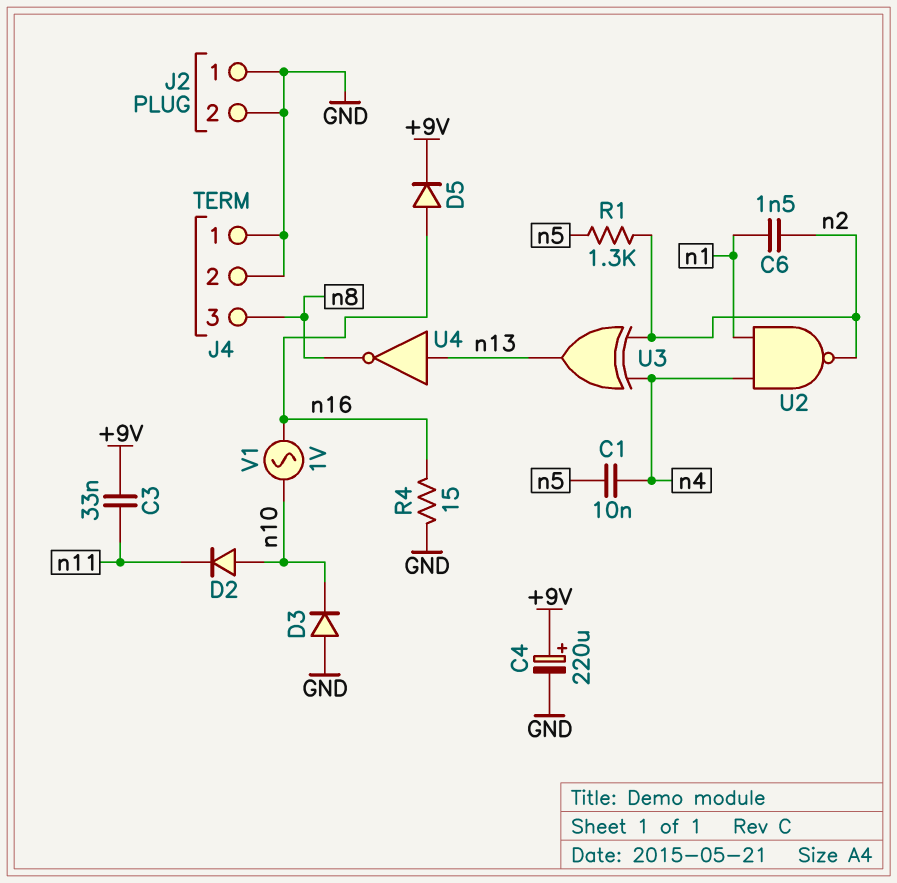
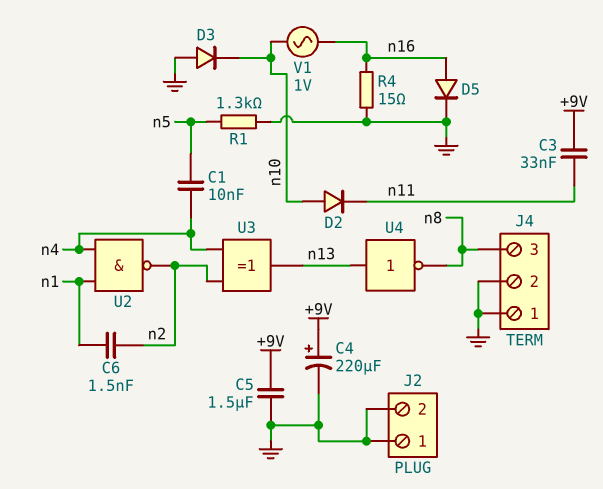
C5: none -> 1.5uF (+9V, GND)
D5: diode (A n16, K +9V) -> diode (A n16, K GND)
R1: 1.3k (n2, n5) -> 1.3k (GND, n5)

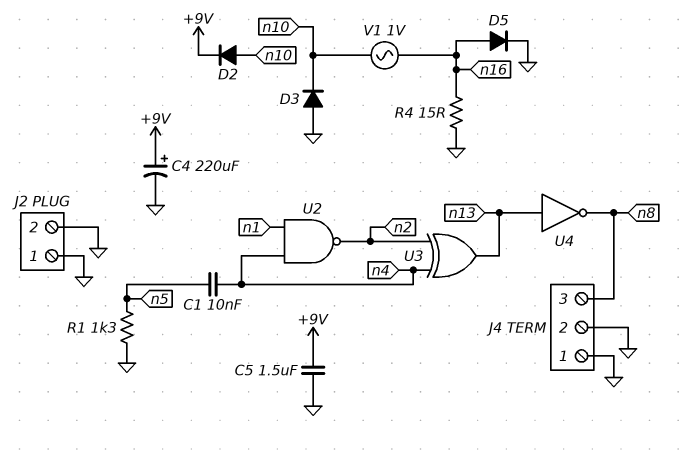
C3: 33nF (+9V, n11) -> none
C6: 1.5nF (n1, n2) -> none
D2: diode (A n10, K n11) -> diode (A n10, K +9V)

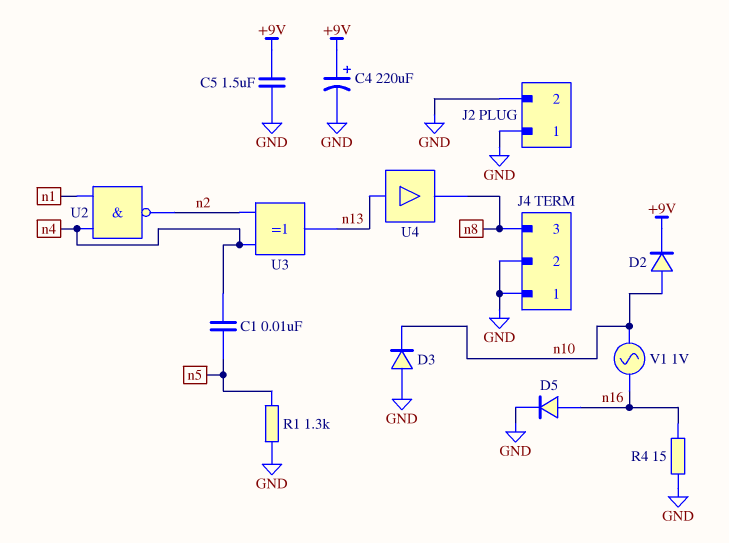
U4: NOT (in n13, out n8) -> buffer (in n13, out n8)

